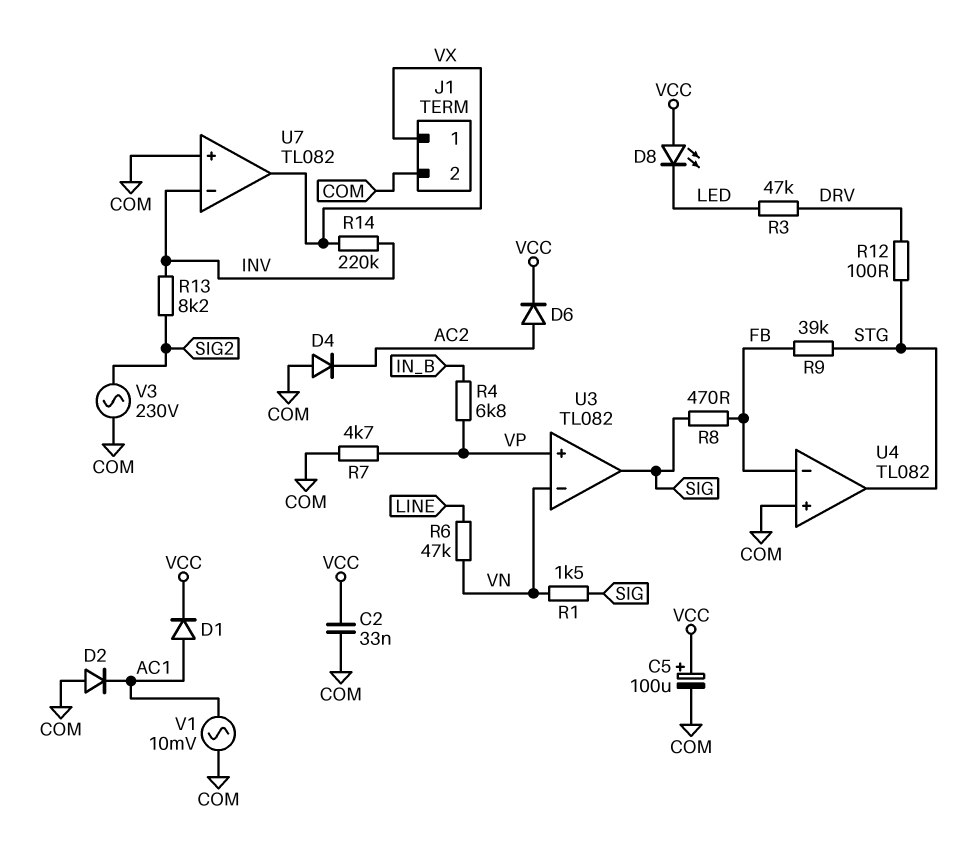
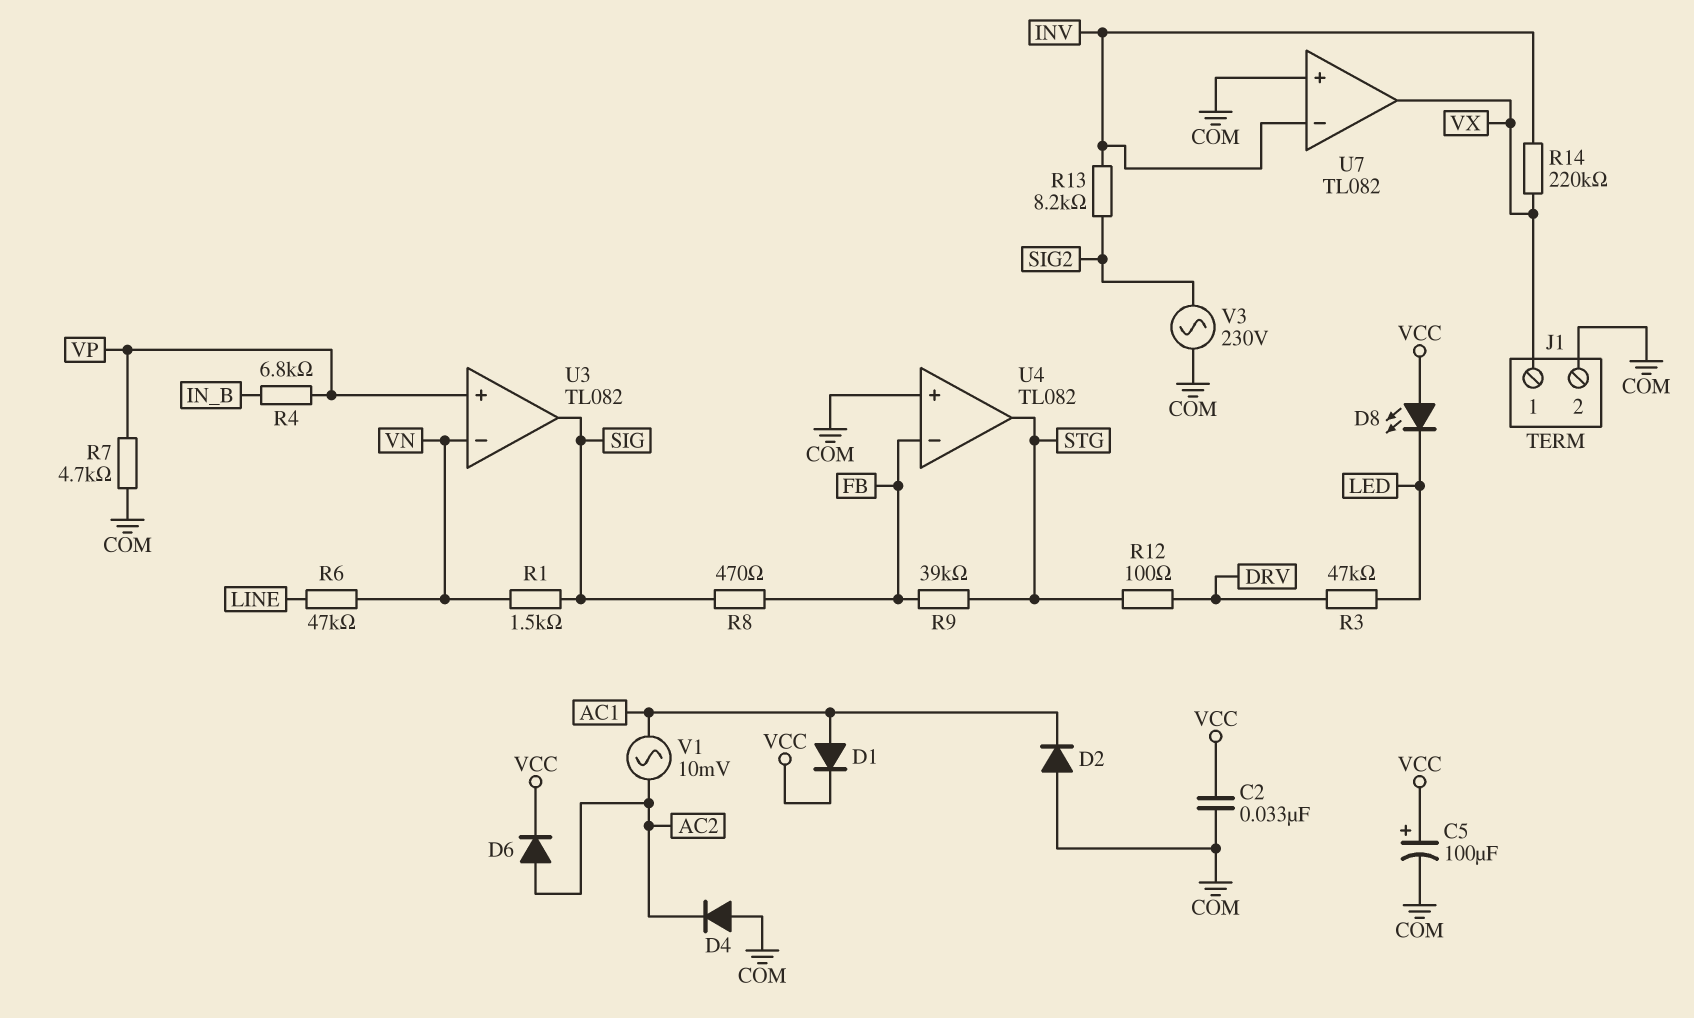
V1: AC 10mV (AC1, COM) -> AC 10mV (AC1, AC2)

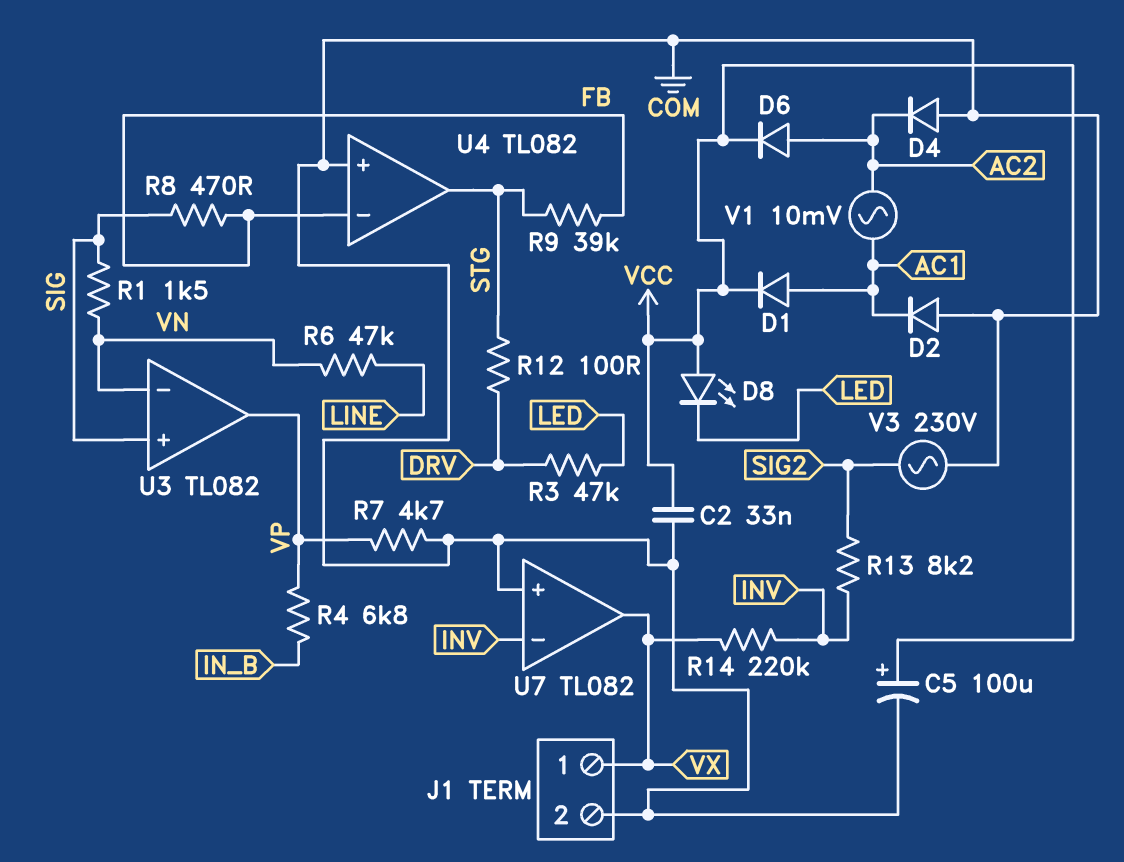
U3 pin in+: VP -> SIG
U3 pin out: SIG -> VP

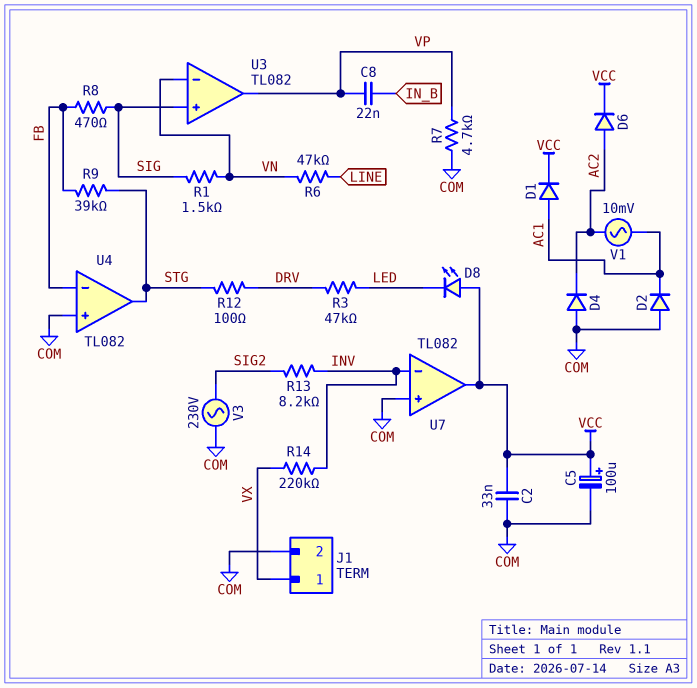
C8: none -> 22nF (IN_B, VP)
R4: 6.8k (IN_B, VP) -> none
U7 pin out: VX -> VCC

